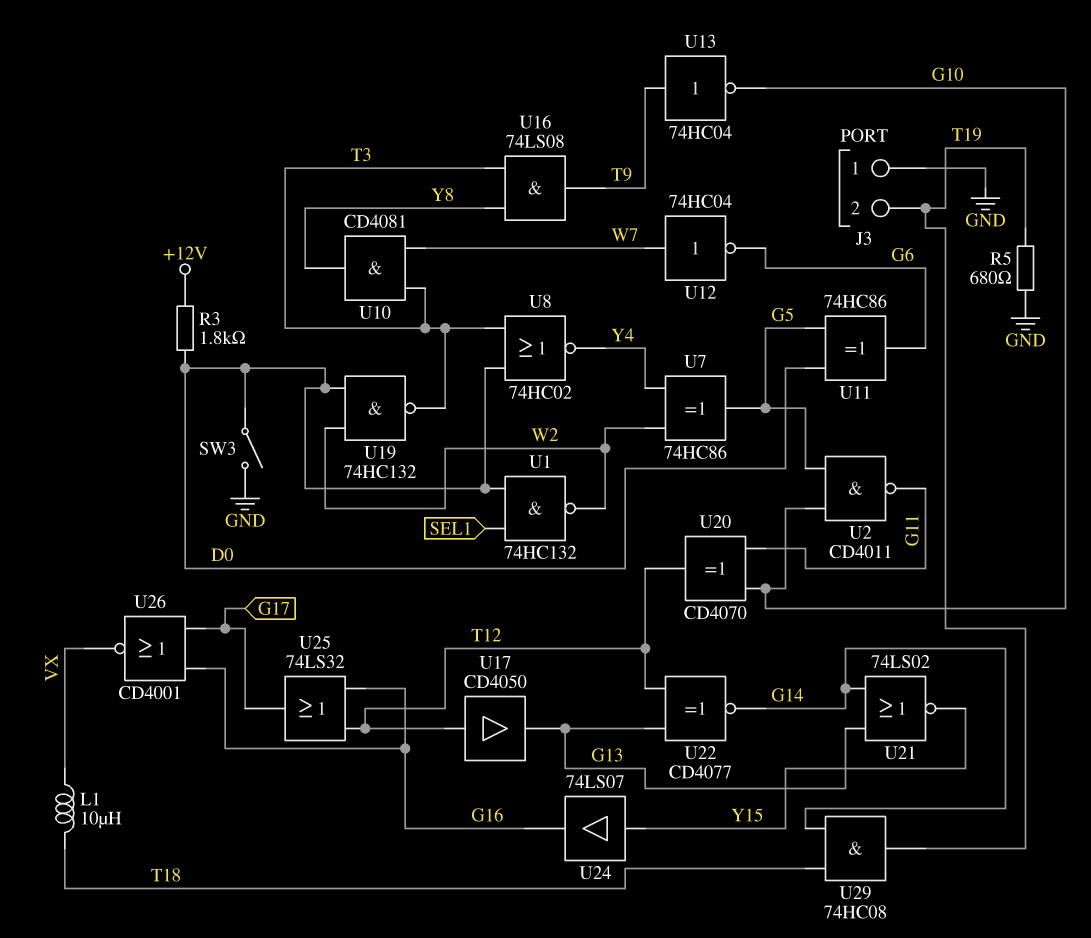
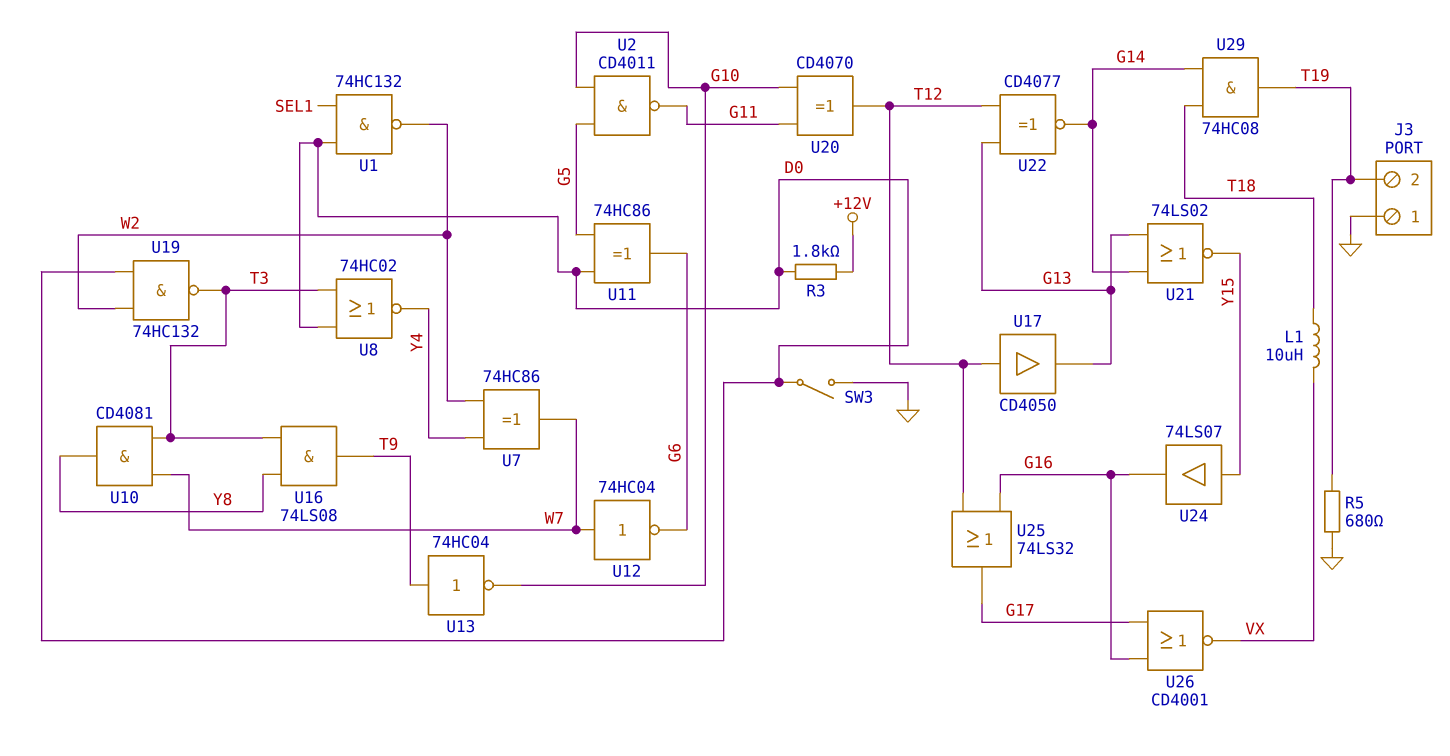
U7: XOR 74HC86 (in W2, in Y4, out G5) -> XOR 74HC86 (in W2, in Y4, out W7)

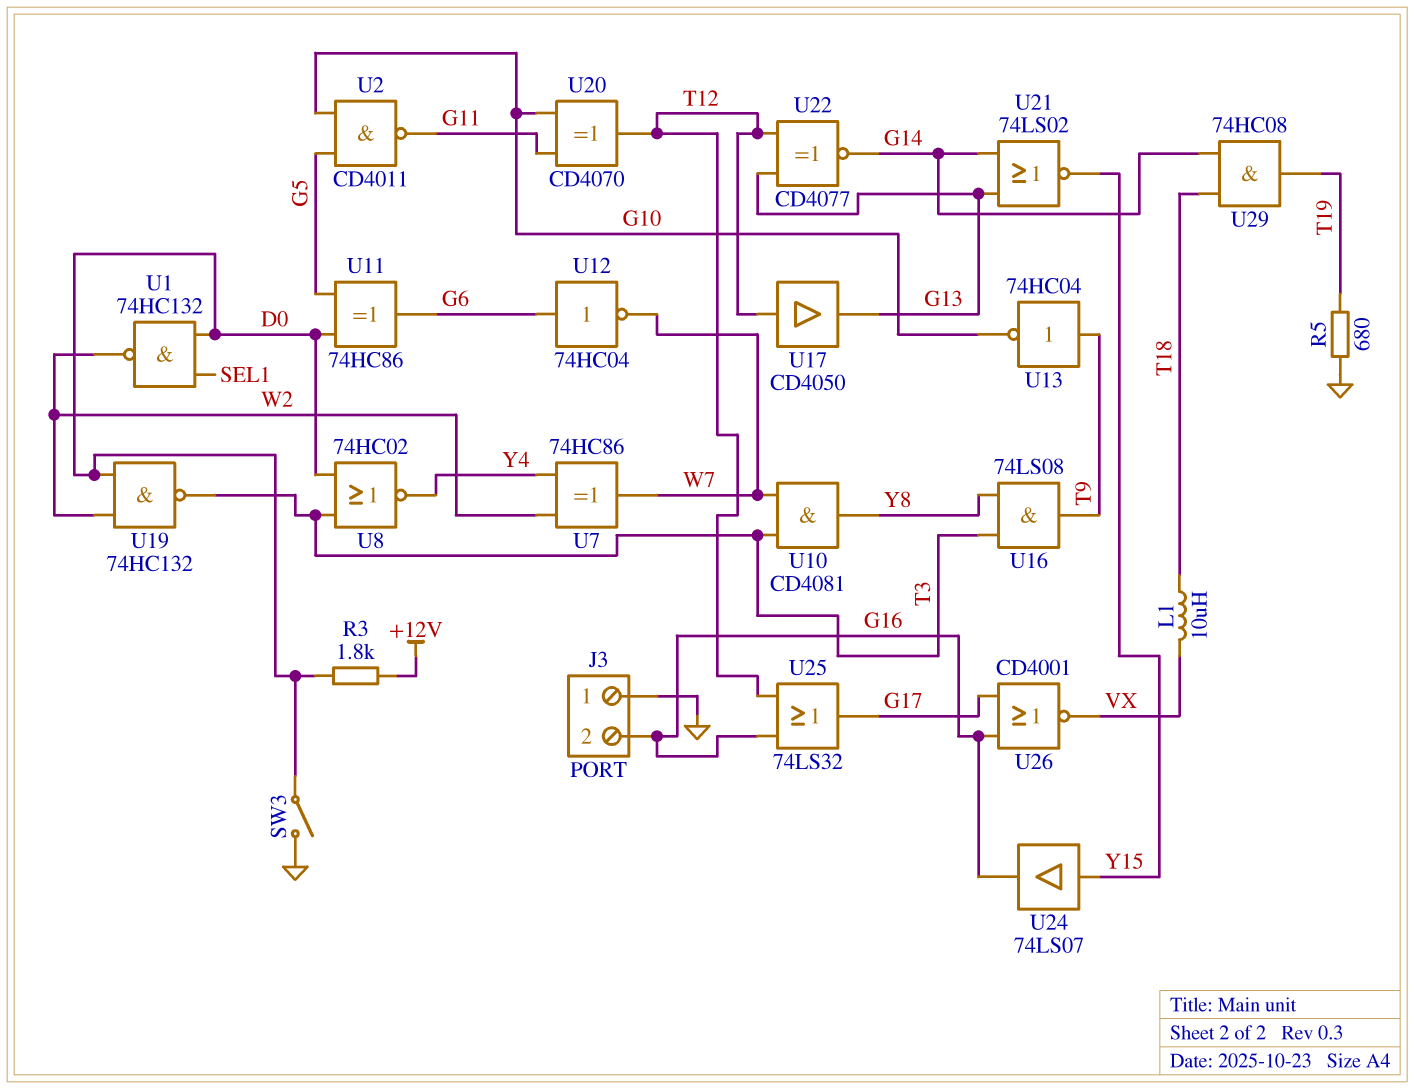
J3 pin 2: T19 -> G16
U12: NOT 74HC04 (in W7, out G6) -> NOT 74HC04 (in G6, out W7)

